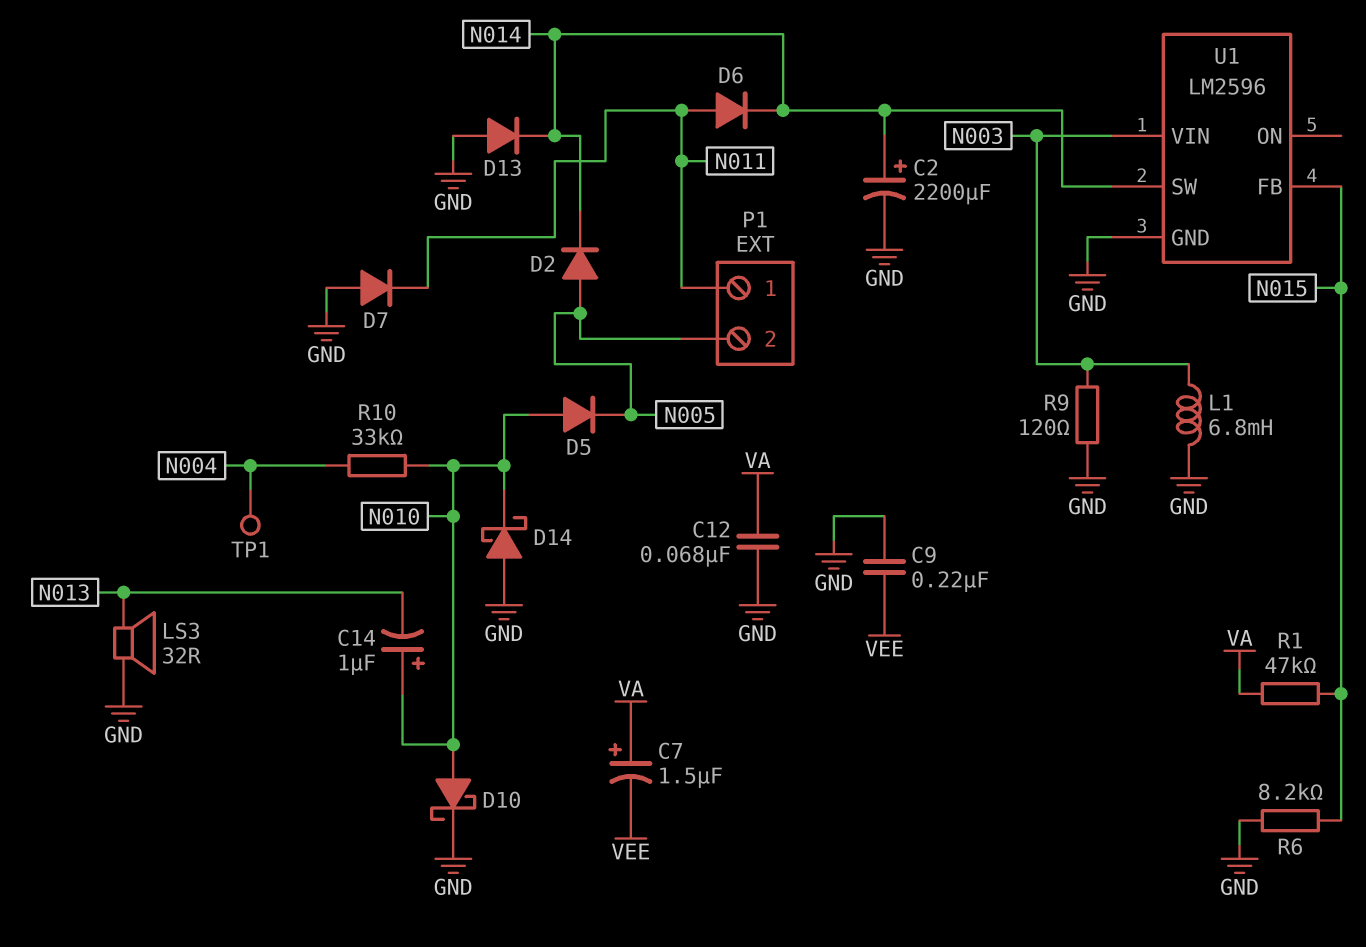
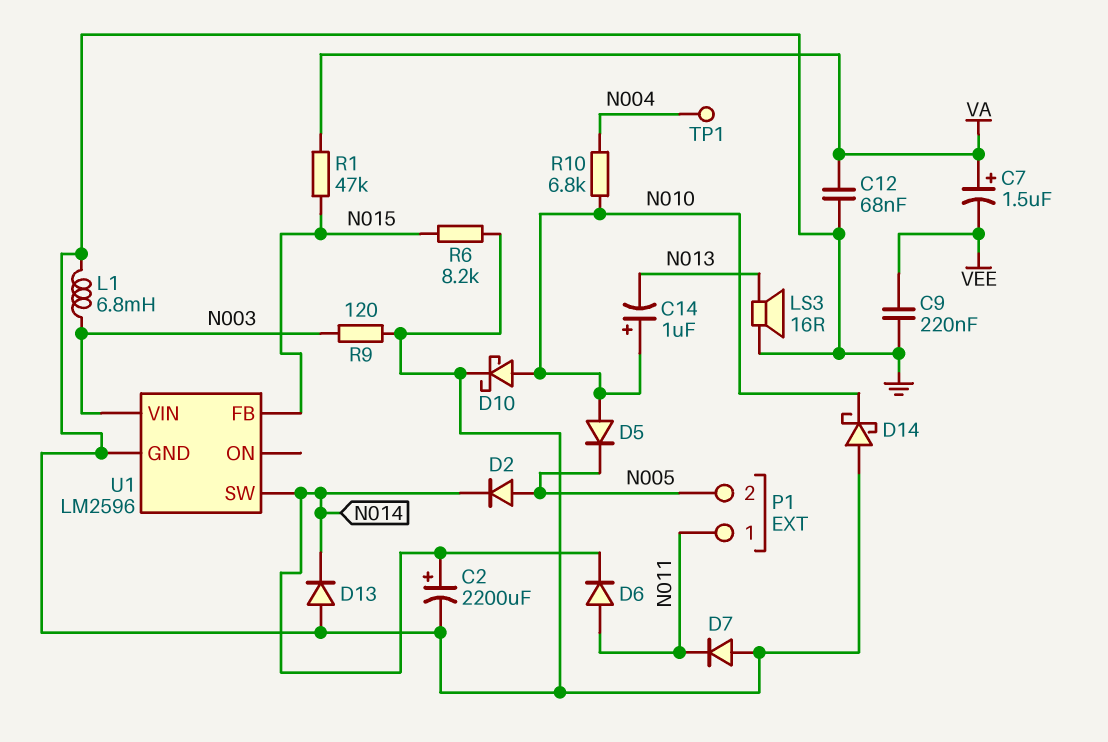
LS3: speaker 32R (GND, N013) -> speaker 16R (GND, N013)
R10: 33k (N004, N010) -> 6.8k (N004, N010)

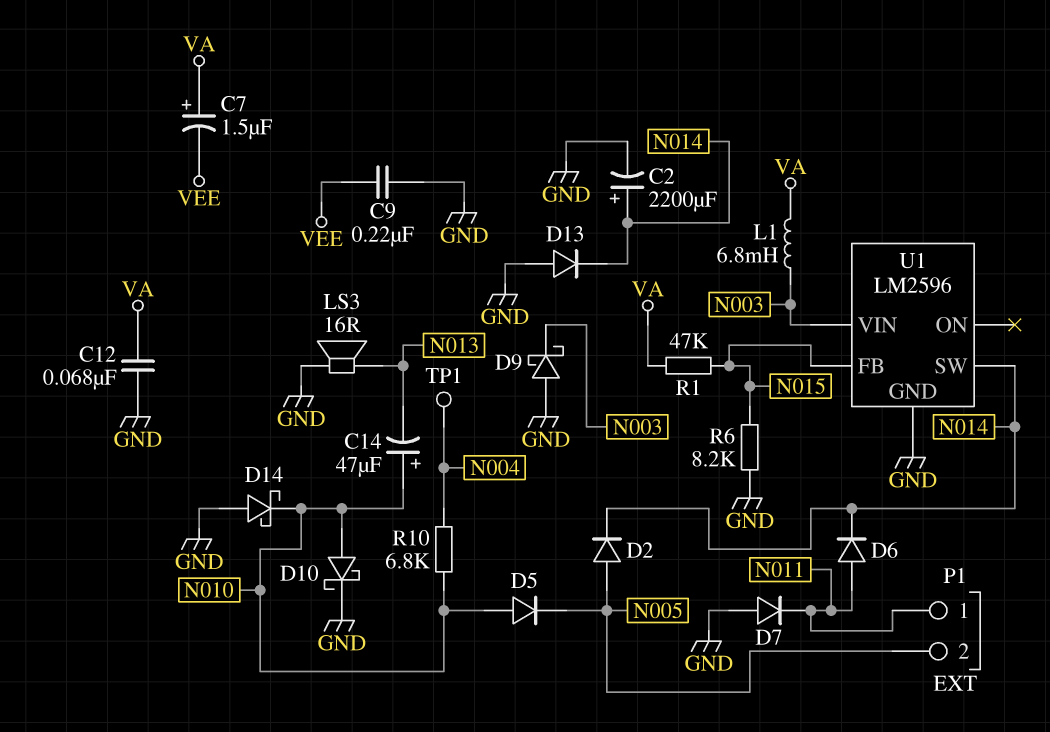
C14: 1uF (plus N010, minus N013) -> 47uF (plus N010, minus N013)
D9: none -> schottky (A GND, K N003)
L1: 6.8mH (GND, N003) -> 6.8mH (N003, VA)
R9: 120 (GND, N003) -> none

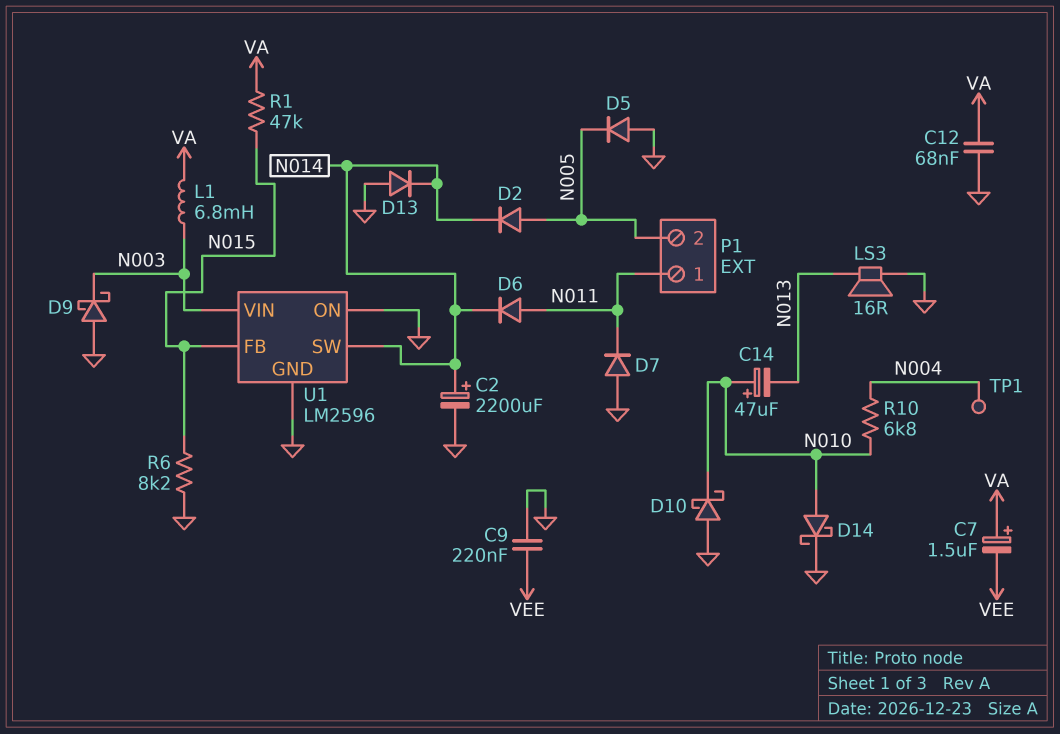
D5: diode (A N010, K N005) -> diode (A GND, K N005)
D10: schottky (A N010, K GND) -> schottky (A GND, K N010)
D14: schottky (A GND, K N010) -> schottky (A N010, K GND)
U1 pin ON: none -> GND

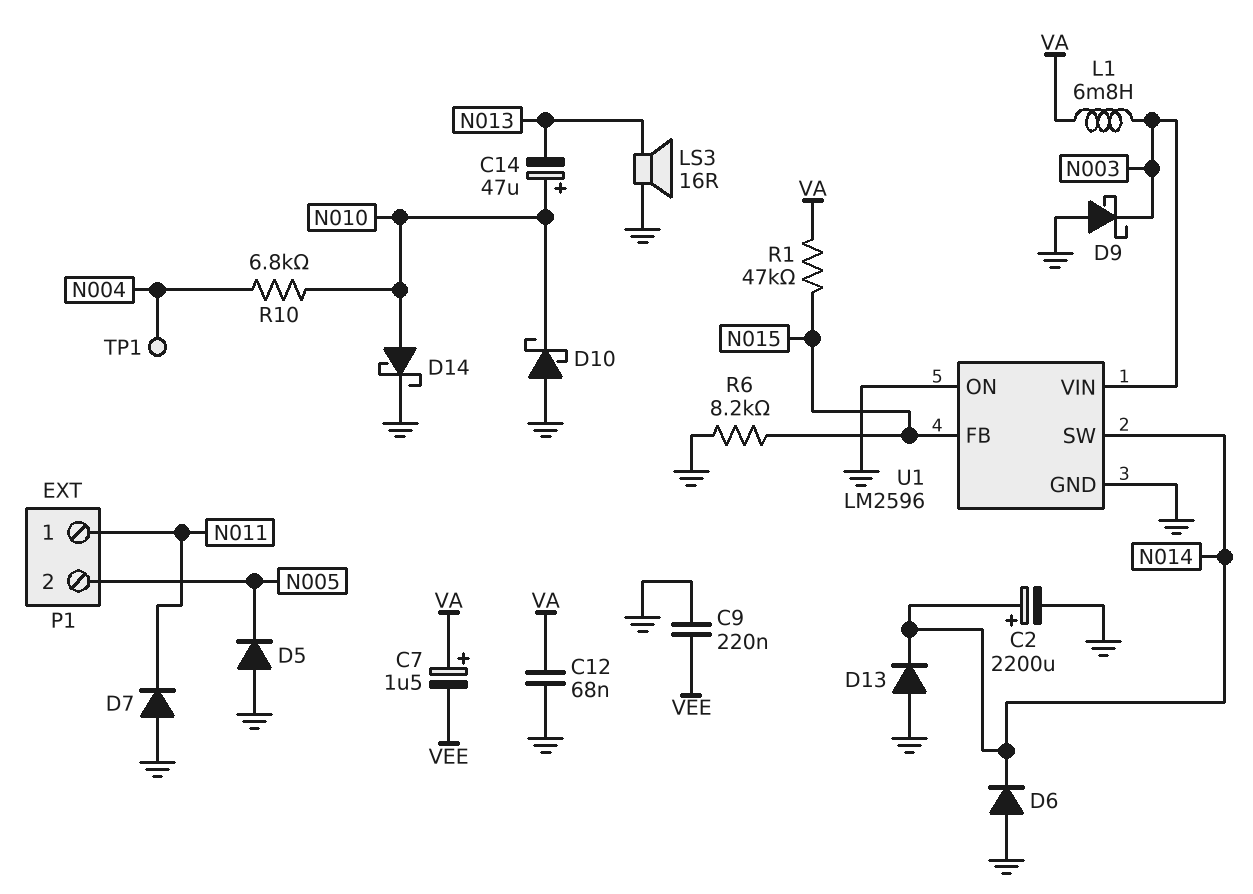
D2: diode (A N005, K N014) -> none
D6: diode (A N011, K N014) -> diode (A GND, K N014)

